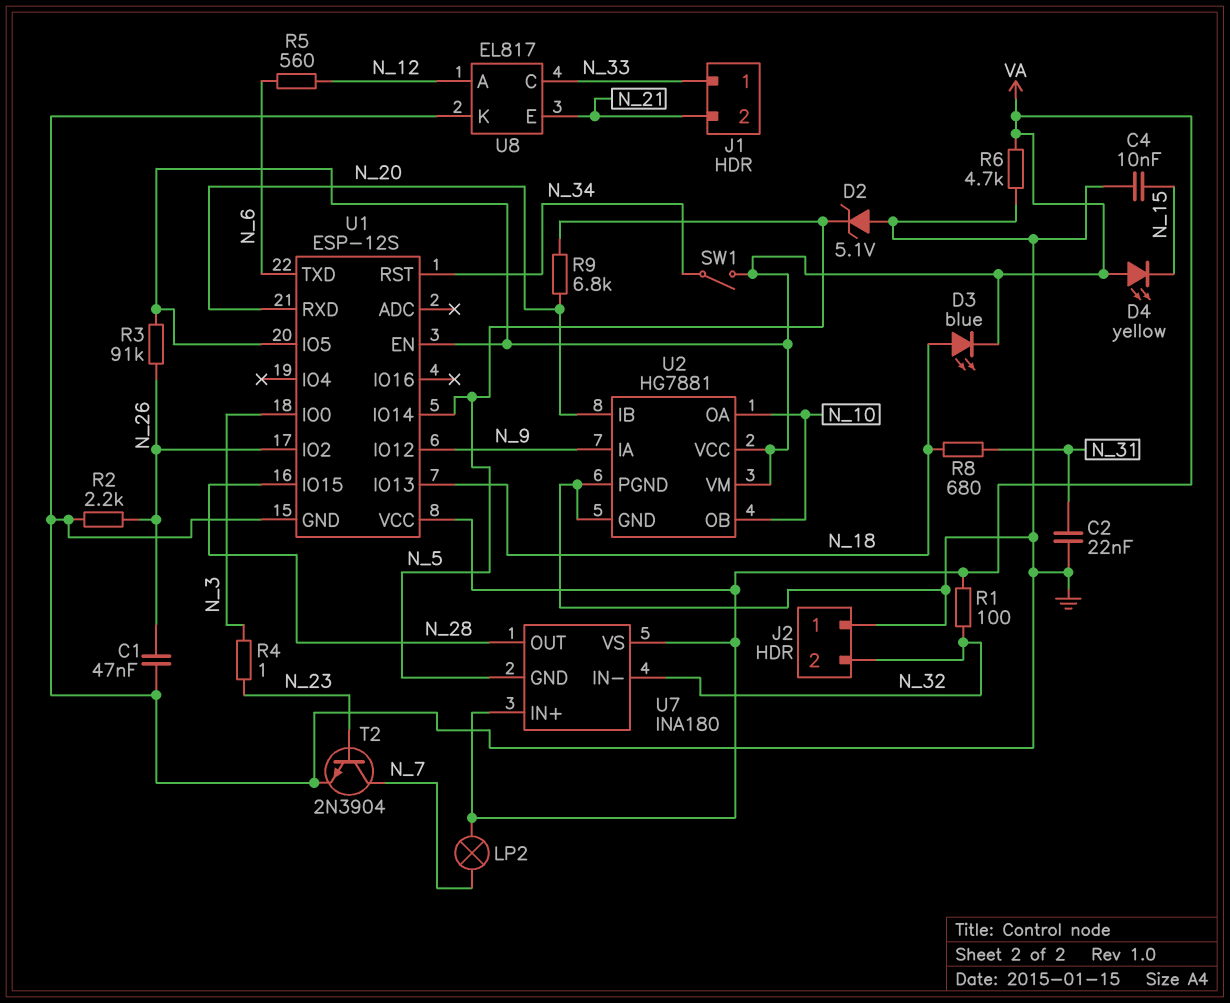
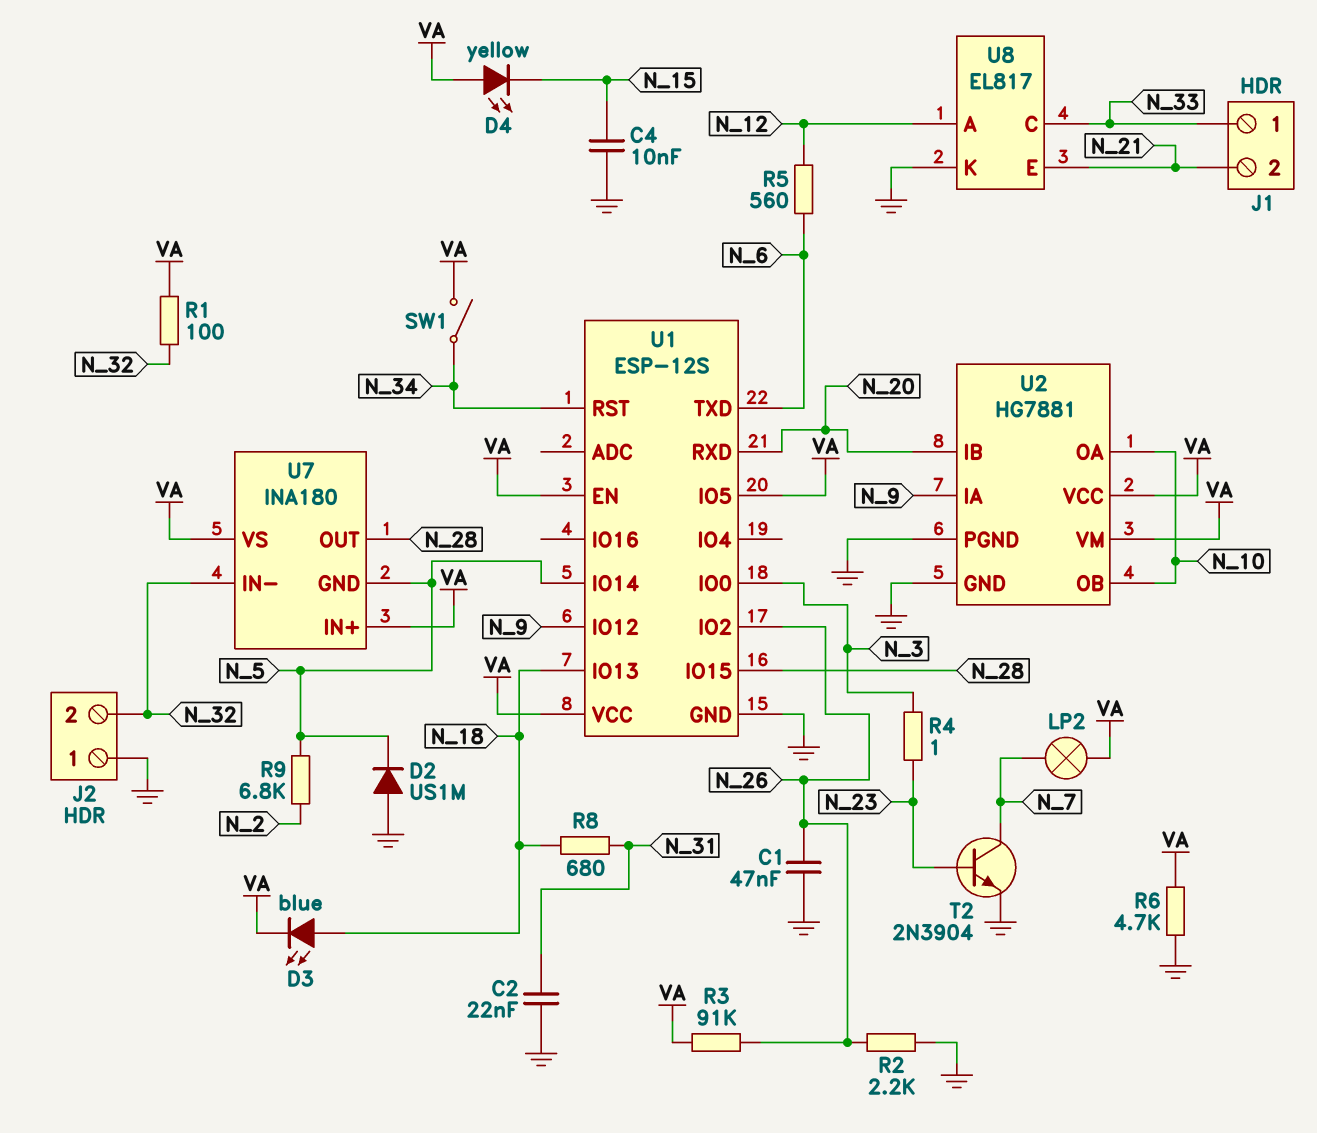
D2: zener 5.1V (A GND, K N_5) -> diode US1M (A GND, K N_5)
R9: 6.8k (N_5, N_20) -> 6.8k (N_2, N_5)

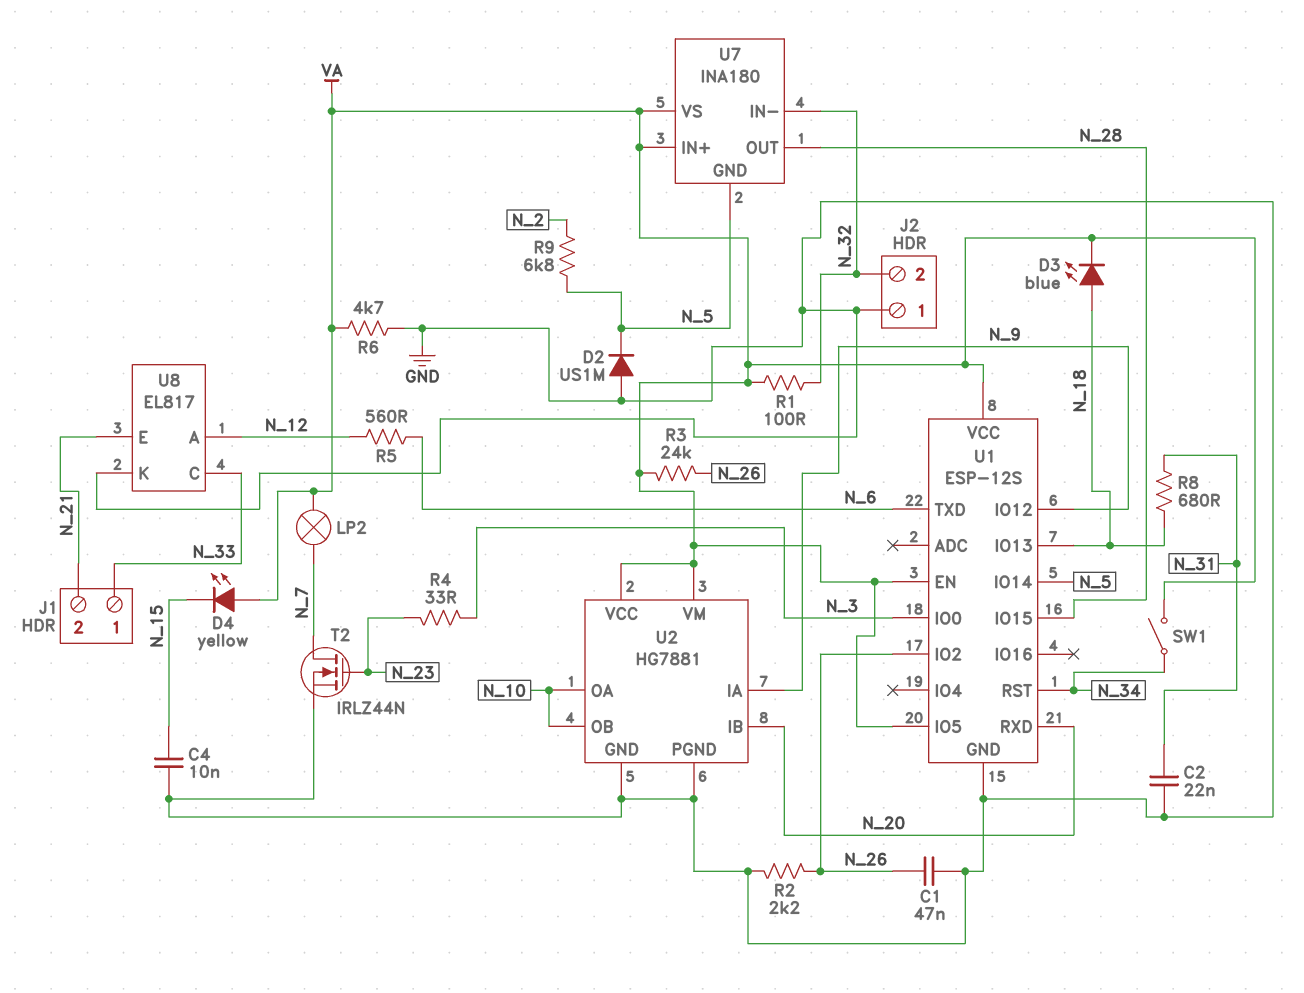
R3: 91k (N_26, VA) -> 24k (N_26, VA)
R4: 1 (N_3, N_23) -> 33 (N_3, N_23)
T2: NPN 2N3904 (B N_23, C N_7, E GND) -> NMOS IRLZ44N (G N_23, D N_7, S GND)

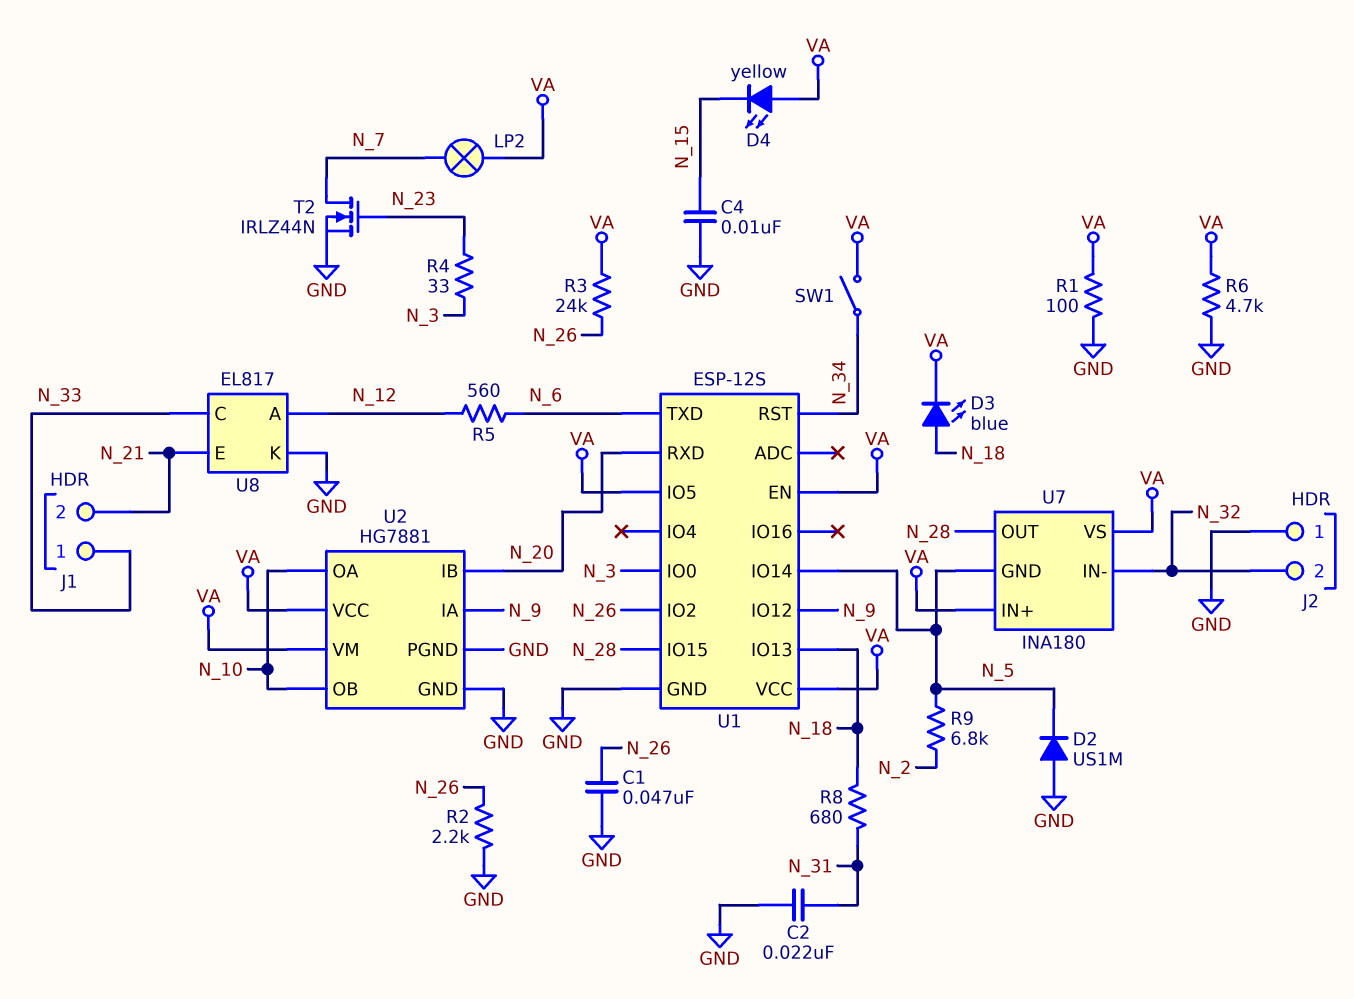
R1: 100 (N_32, VA) -> 100 (GND, VA)

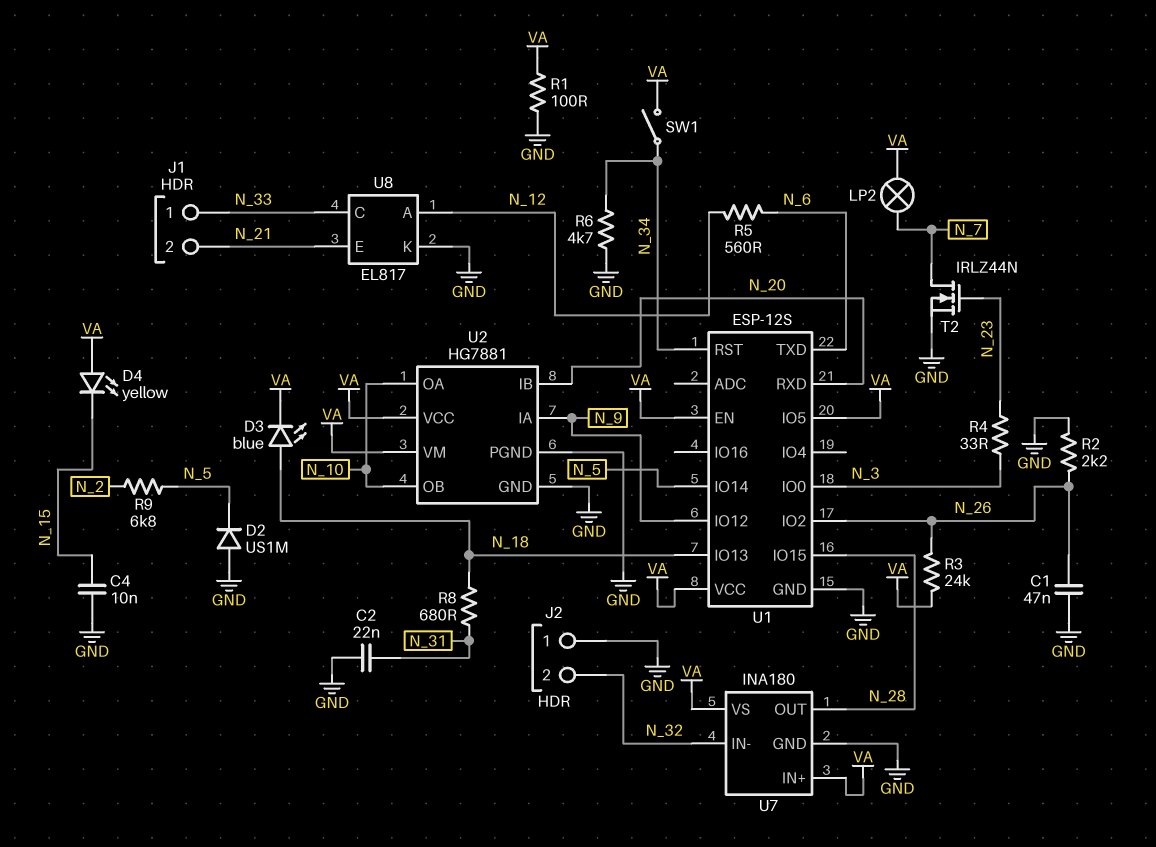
R6: 4.7k (GND, VA) -> 4.7k (GND, N_34)
U7 pin GND: N_5 -> GND

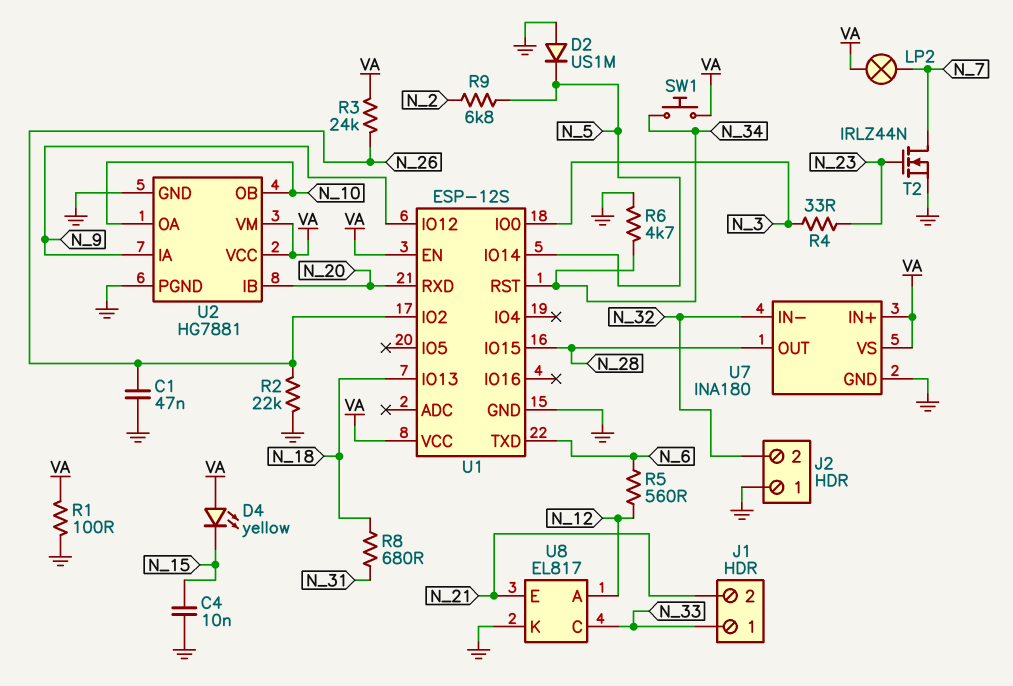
C2: 22nF (GND, N_31) -> none
D3: LED blue (A N_18, K VA) -> none
R2: 2.2k (GND, N_26) -> 22k (GND, N_26)
SW1: switch (N_34, VA) -> button (N_34, VA)
U1 pin IO5: VA -> none

